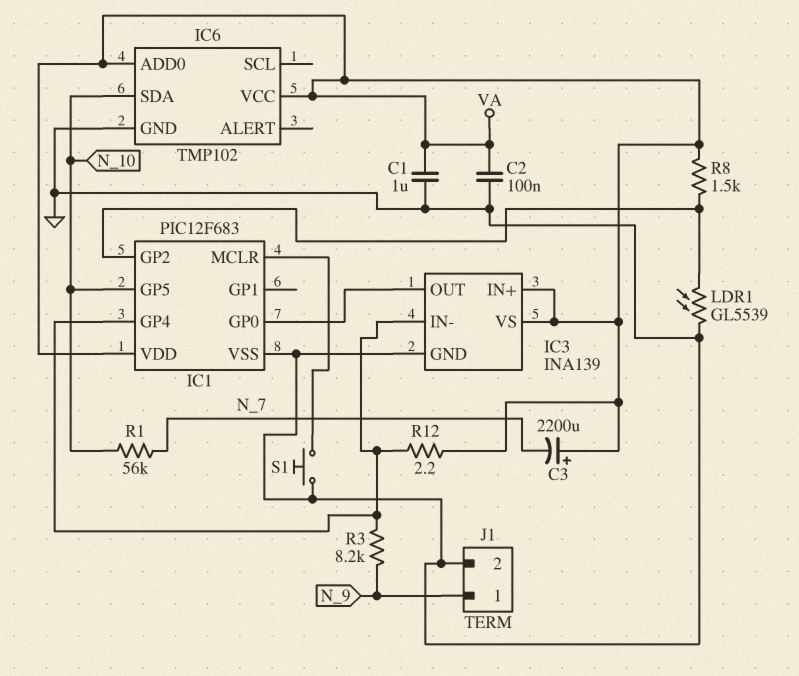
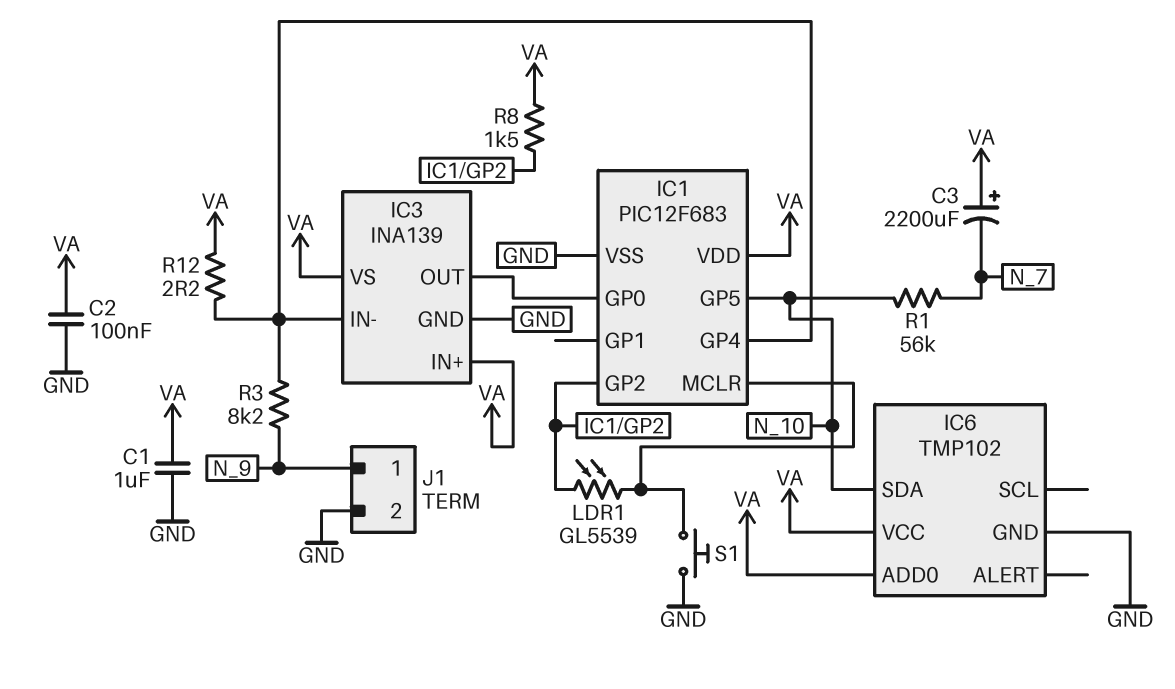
LDR1: GL5539 (GND, IC1/GP2) -> GL5539 (IC1/GP2, IC1/MCLR)

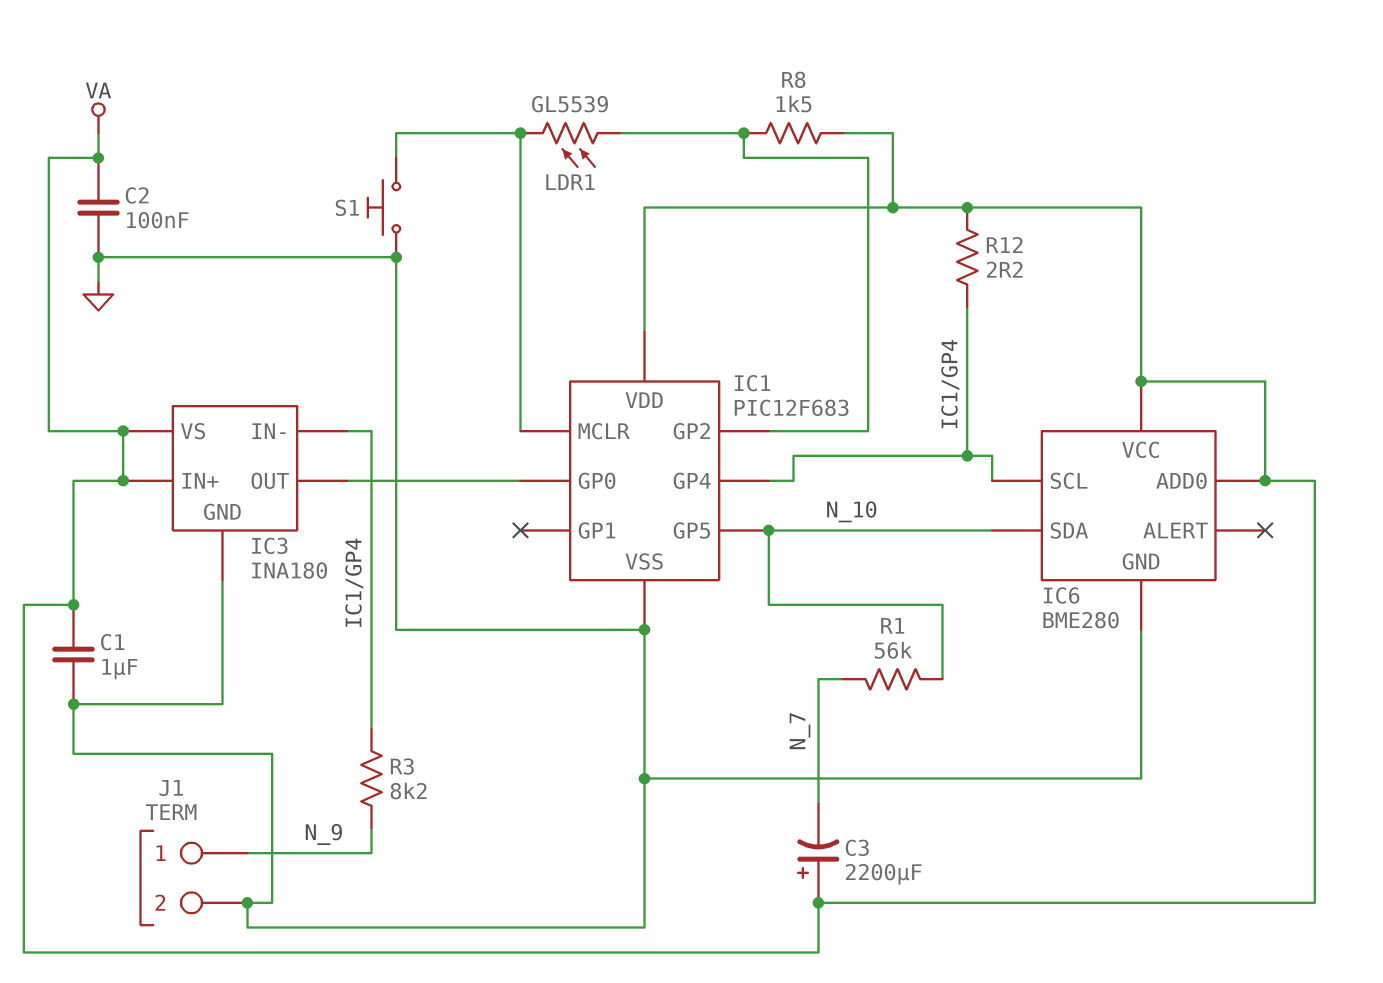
IC3: INA139 -> INA180
IC6: TMP102 -> BME280
IC6 pin SCL: none -> IC1/GP4

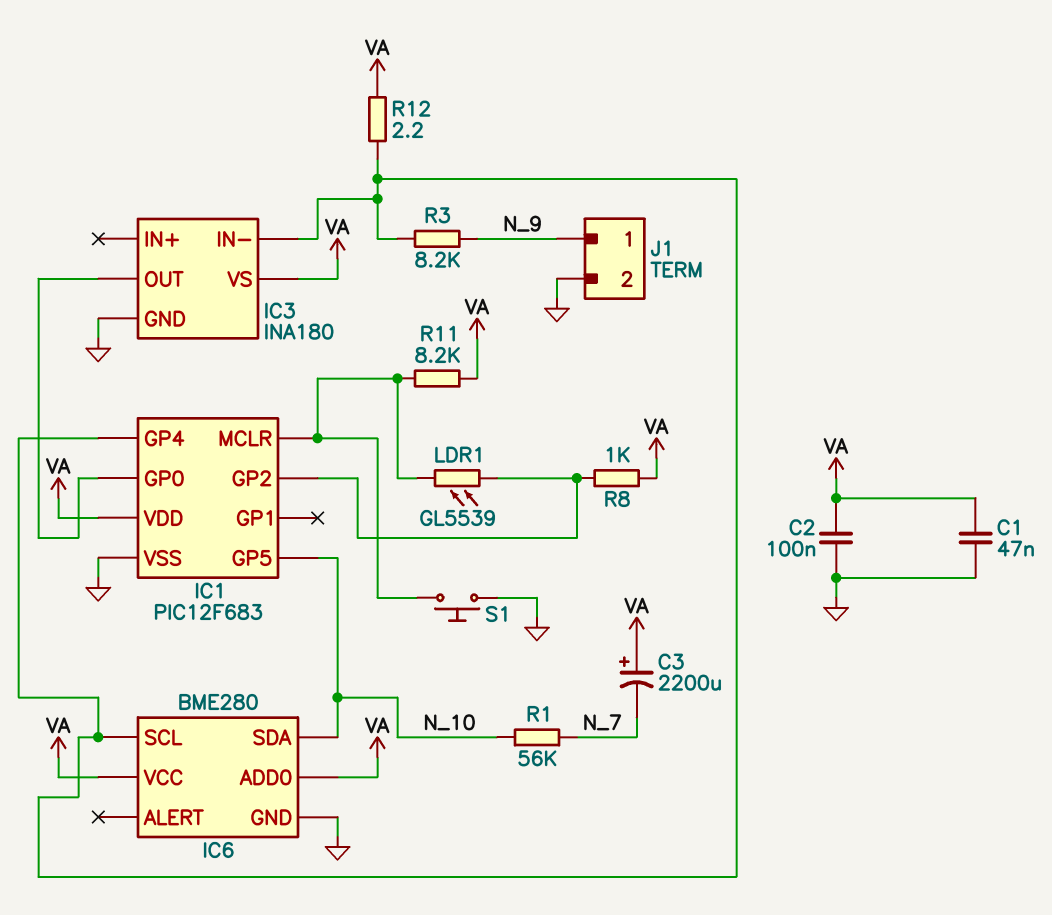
C1: 1uF (GND, VA) -> 47nF (GND, VA)
IC3 pin IN+: VA -> none
R8: 1.5k (IC1/GP2, VA) -> 1k (IC1/GP2, VA)
R11: none -> 8.2k (IC1/MCLR, VA)

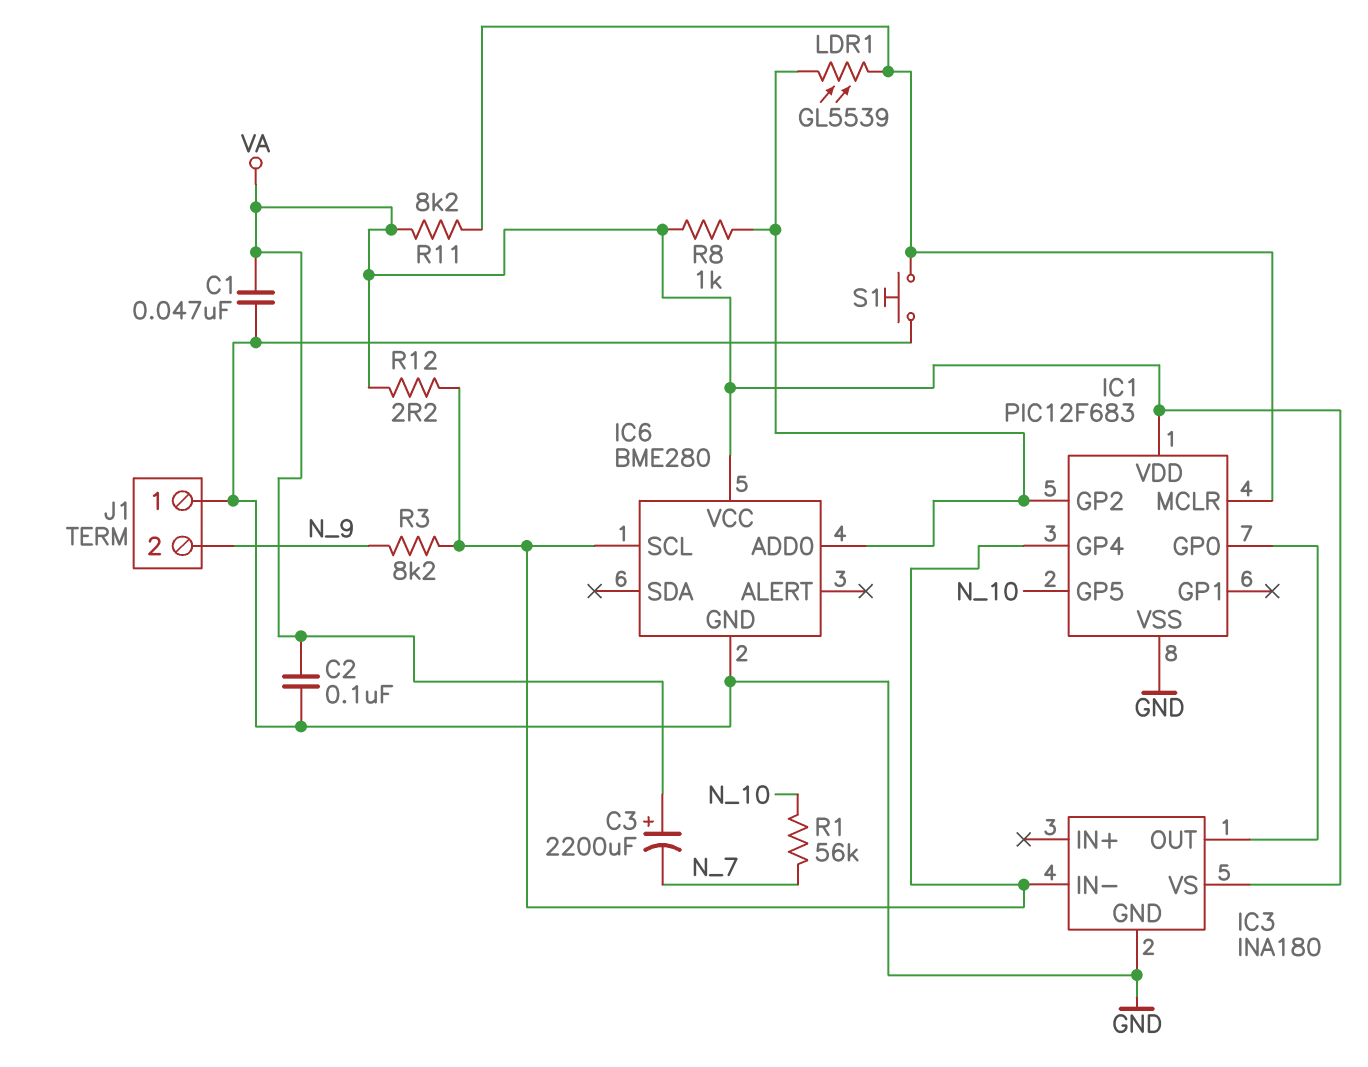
IC6 pin ADD0: VA -> IC1/GP2
IC6 pin SDA: N_10 -> none
J1 pin 1: N_9 -> GND
J1 pin 2: GND -> N_9

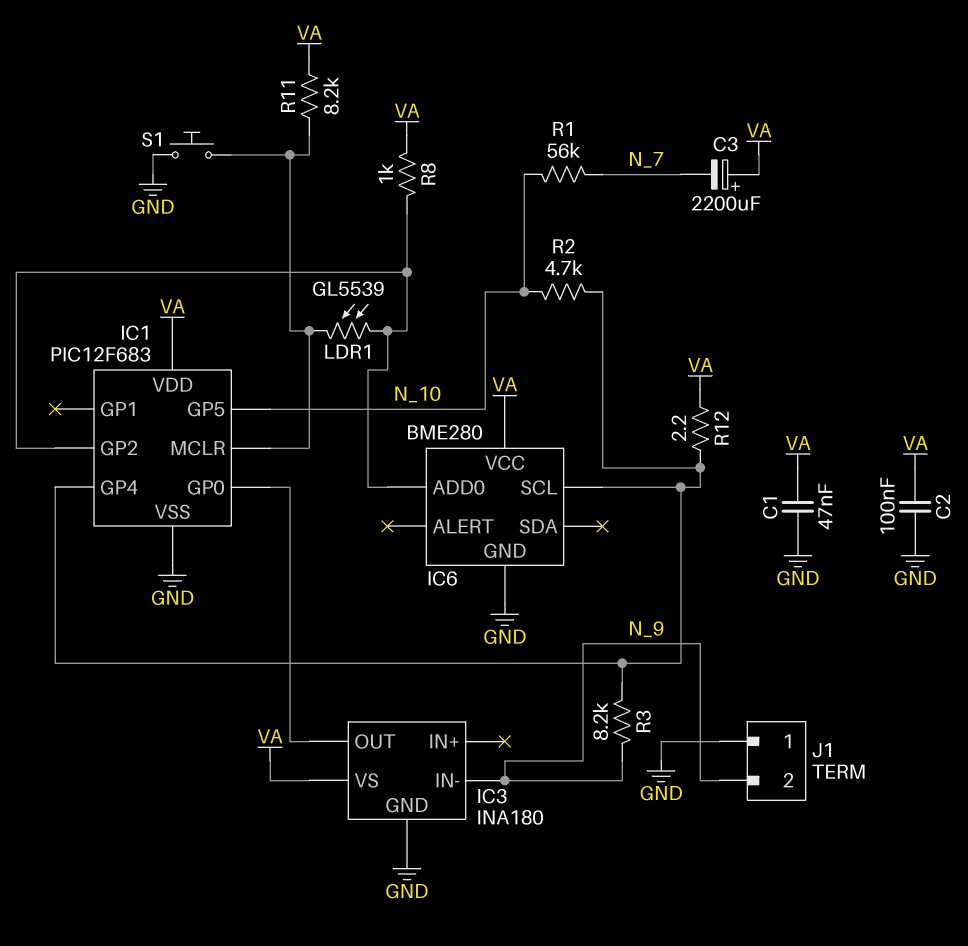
IC3 pin IN-: IC1/GP4 -> N_9
R2: none -> 4.7k (IC1/GP4, N_10)

